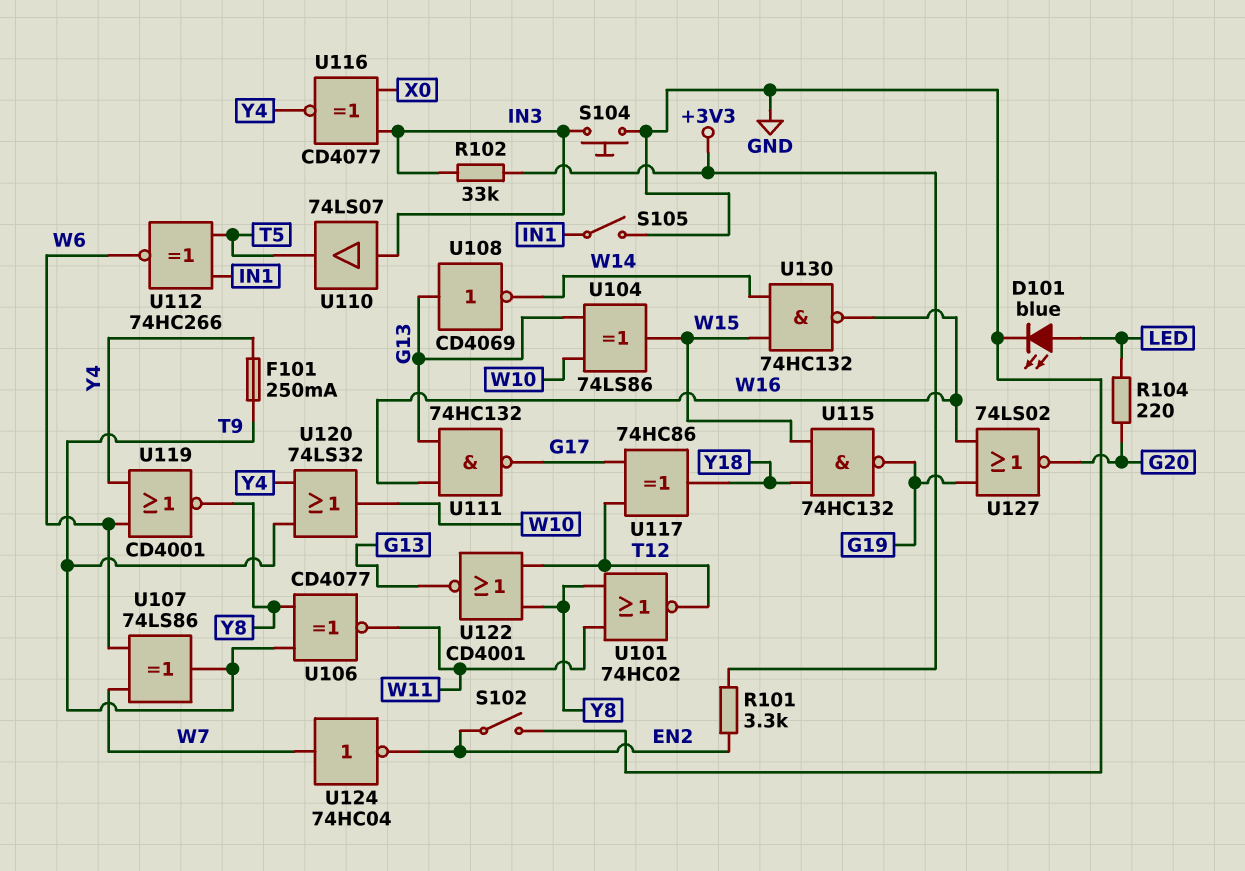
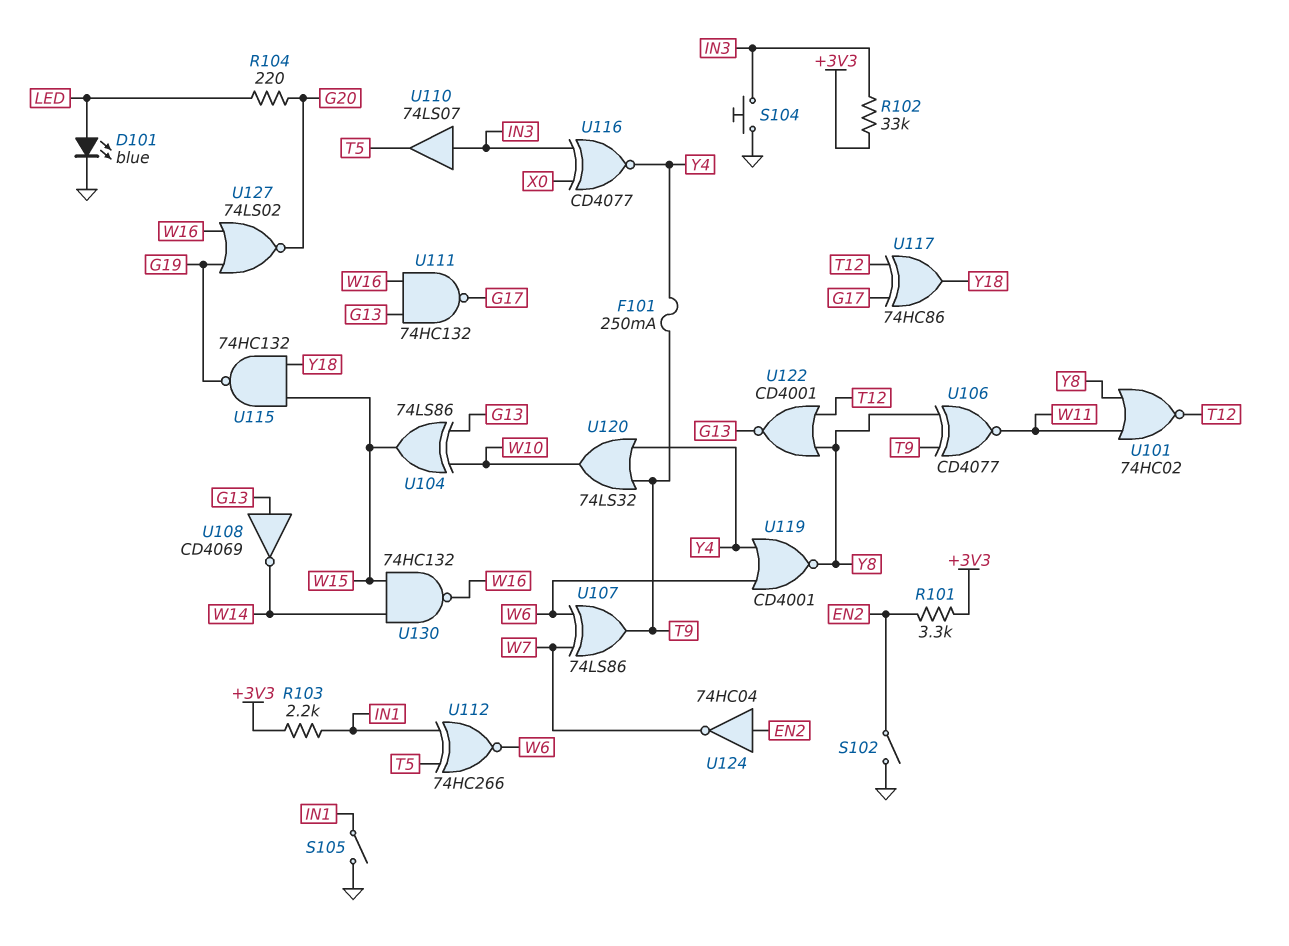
R103: none -> 2.2k (+3V3, IN1)
U124: NOT 74HC04 (in W7, out EN2) -> NOT 74HC04 (in EN2, out W7)

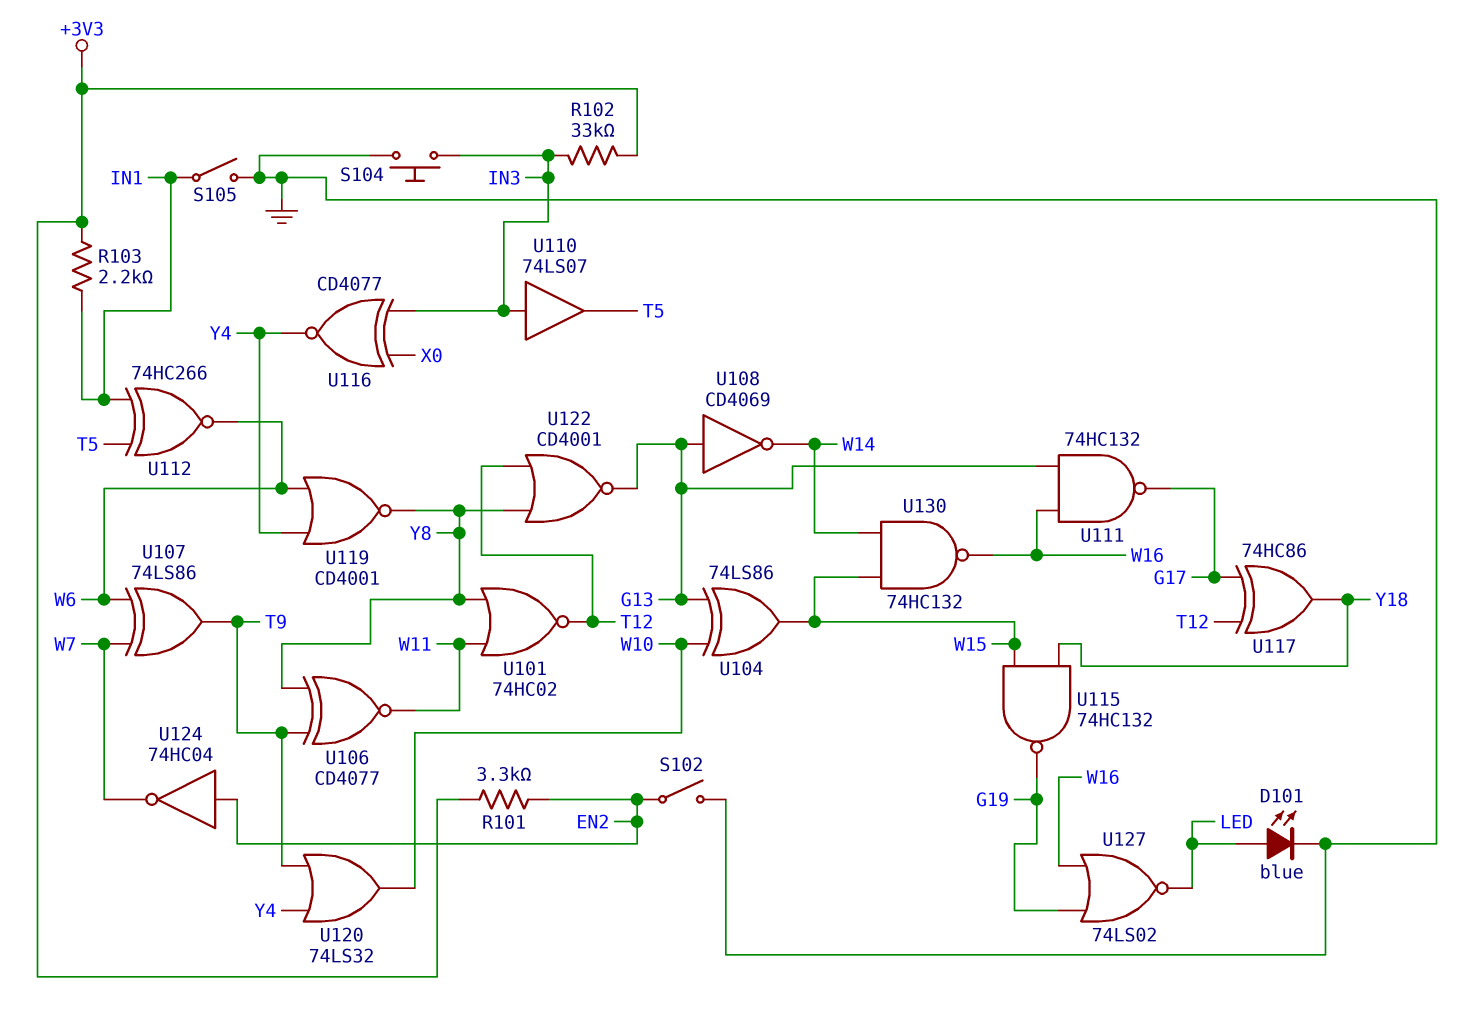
F101: 250mA (T9, Y4) -> none
R104: 220 (G20, LED) -> none
U127: NOR 74LS02 (in G19, in W16, out G20) -> NOR 74LS02 (in G19, in W16, out LED)

